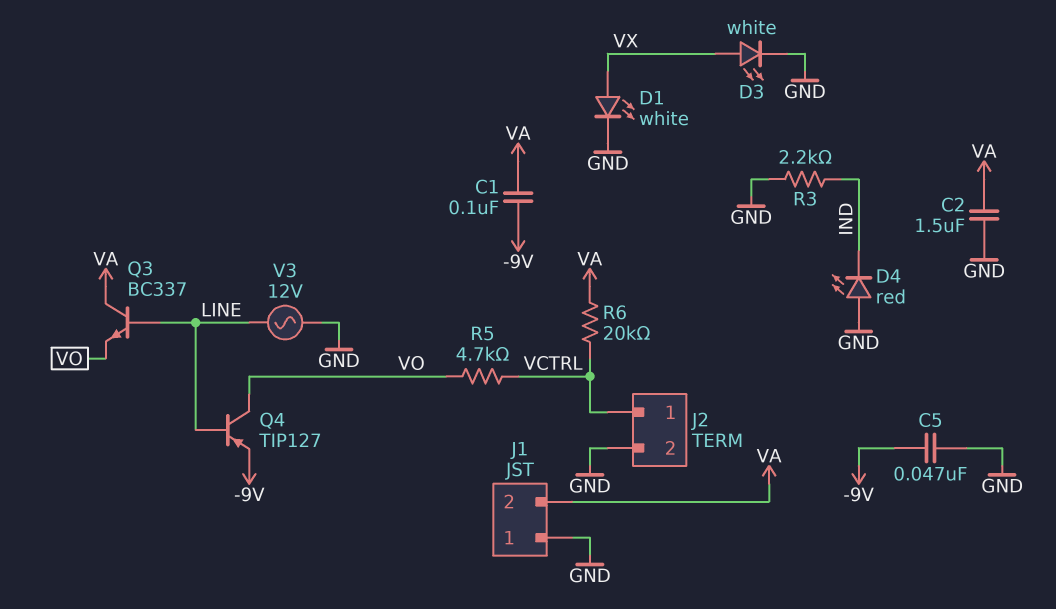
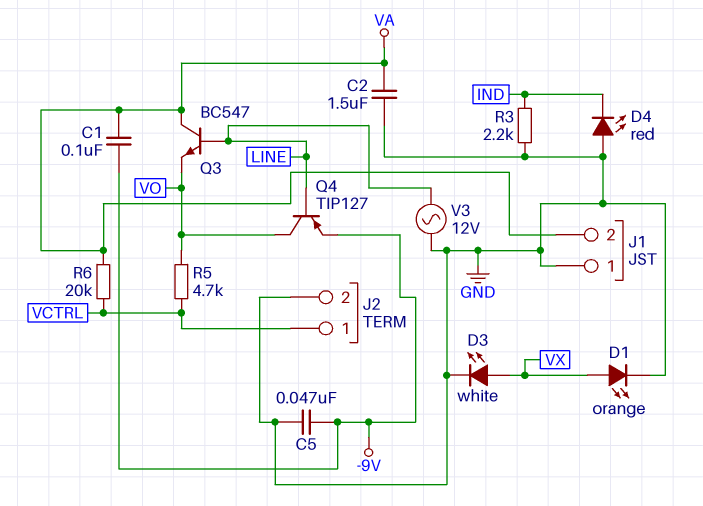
D1: LED white (A VX, K GND) -> LED orange (A VX, K GND)
Q3: NPN BC337 (B LINE, C VA, E VO) -> NPN BC547 (B LINE, C VA, E VO)

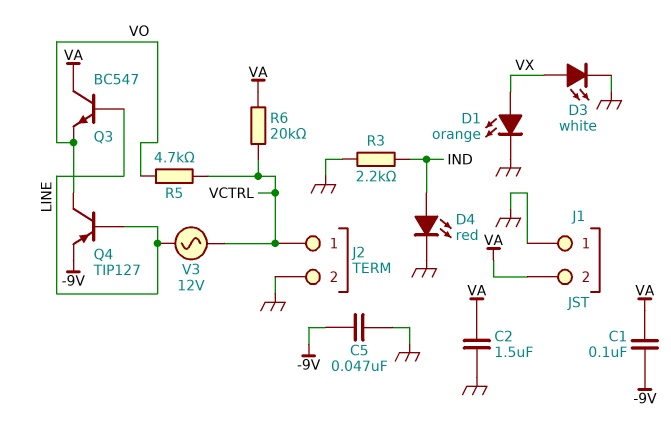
D4: LED red (A GND, K IND) -> LED red (A IND, K GND)
V3: AC 12V (GND, LINE) -> AC 12V (LINE, VCTRL)

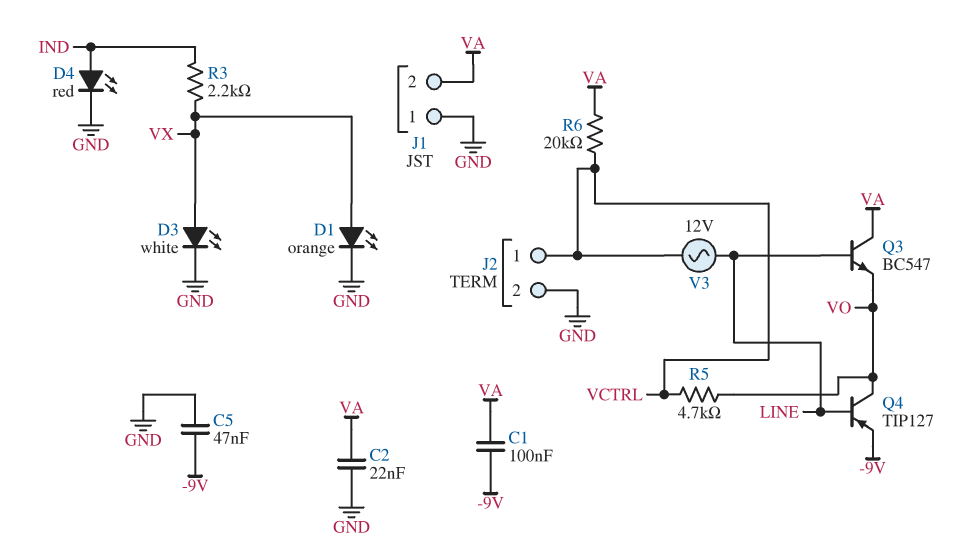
C2: 1.5uF (GND, VA) -> 22nF (GND, VA)
R3: 2.2k (GND, IND) -> 2.2k (IND, VX)

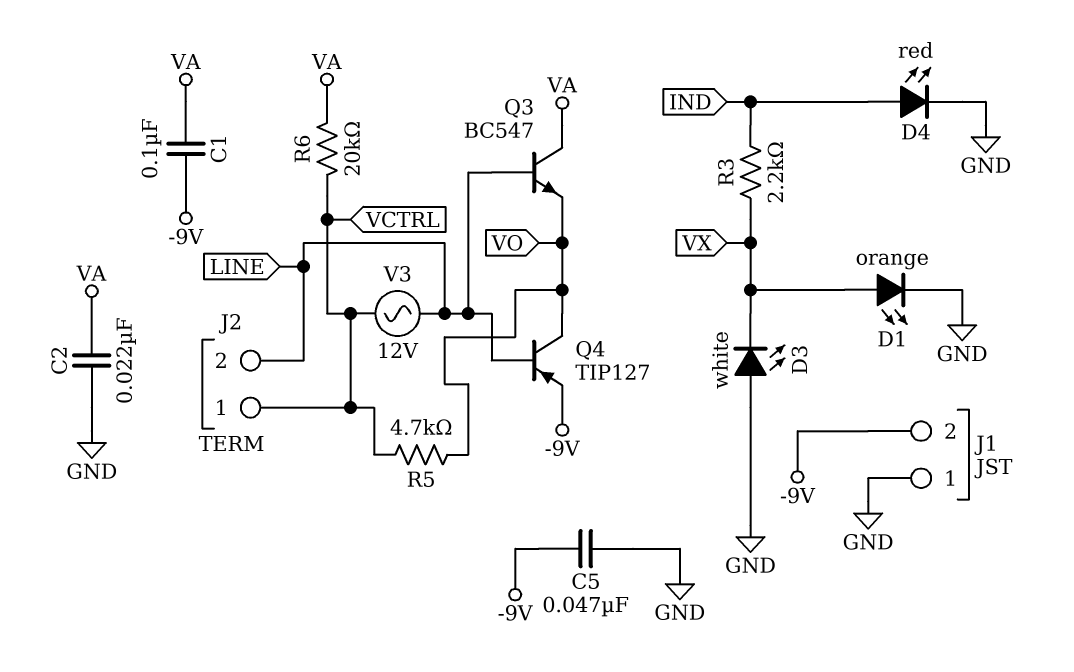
D3: LED white (A VX, K GND) -> LED white (A GND, K VX)
J1 pin 2: VA -> -9V
J2 pin 2: GND -> LINE

